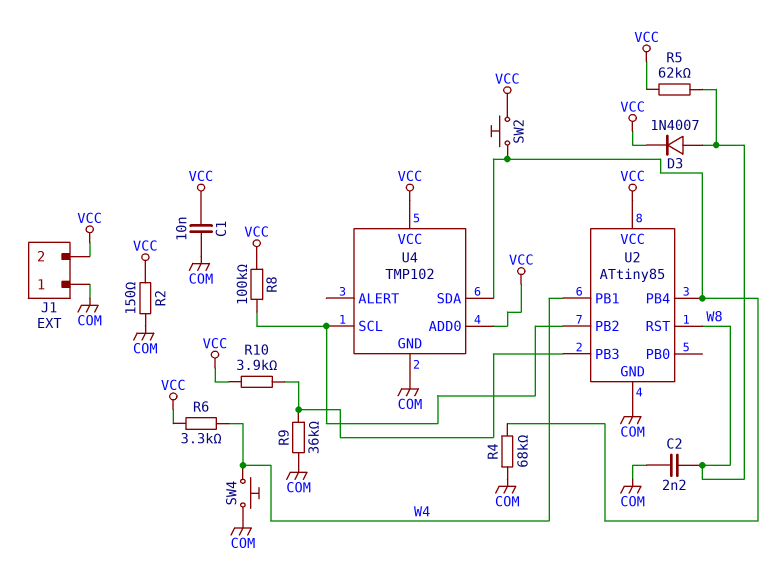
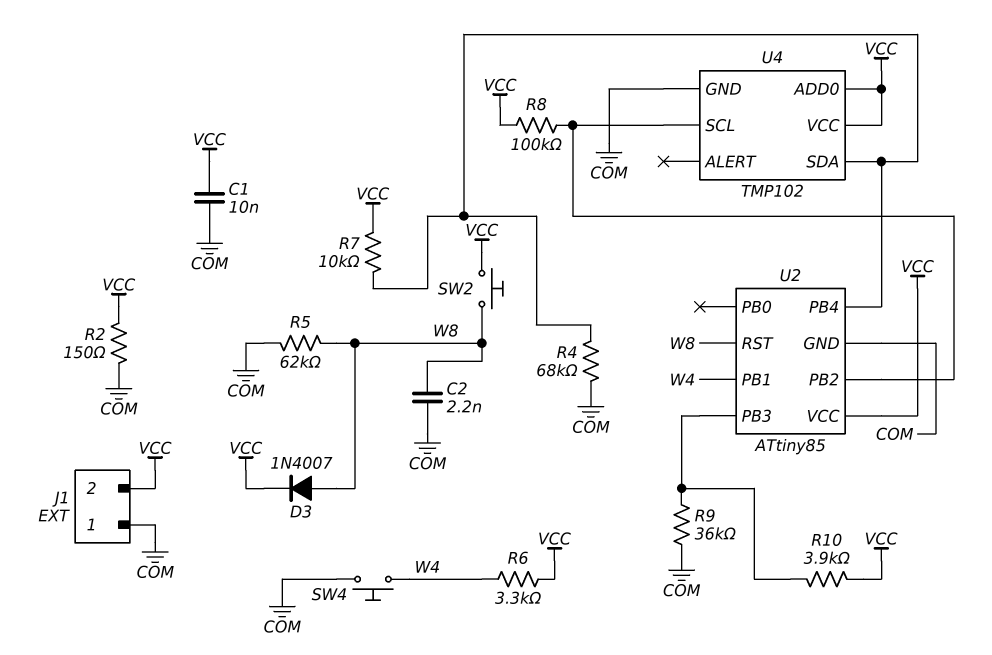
R5: 62k (VCC, W8) -> 62k (COM, W8)
R7: none -> 10k (U2/PB4, VCC)
SW2: button (U2/PB4, VCC) -> button (VCC, W8)

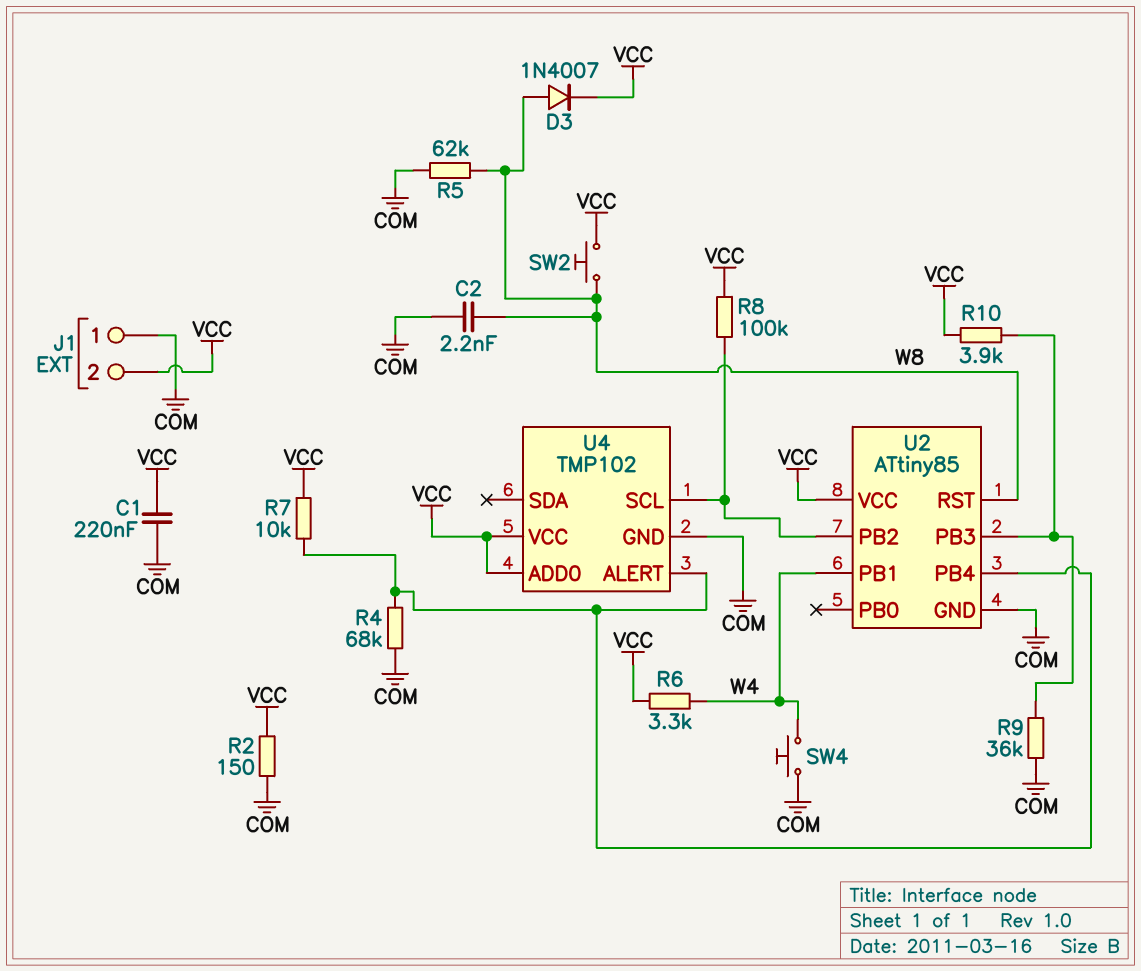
C1: 10nF (COM, VCC) -> 220nF (COM, VCC)
U4 pin ALERT: none -> U2/PB4
U4 pin SDA: U2/PB4 -> none

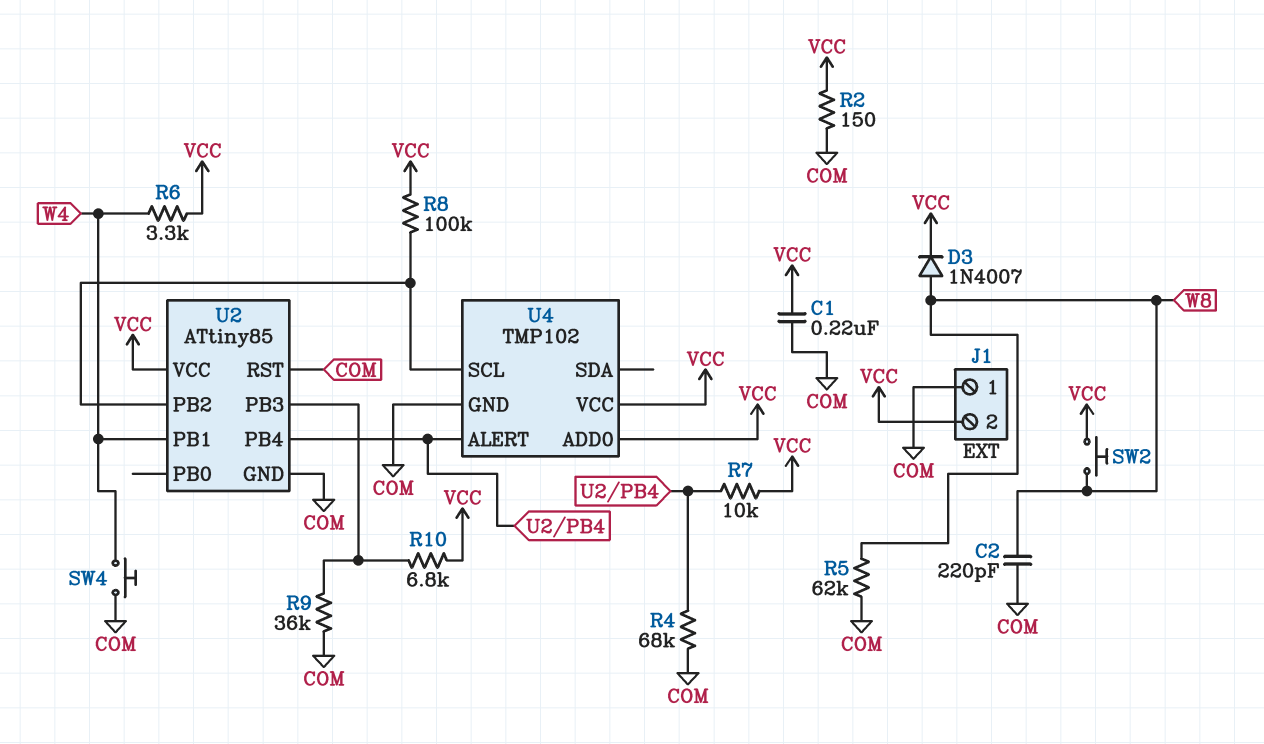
C2: 2.2nF (COM, W8) -> 220pF (COM, W8)
R10: 3.9k (U2/PB3, VCC) -> 6.8k (U2/PB3, VCC)
U2 pin RST: W8 -> COM

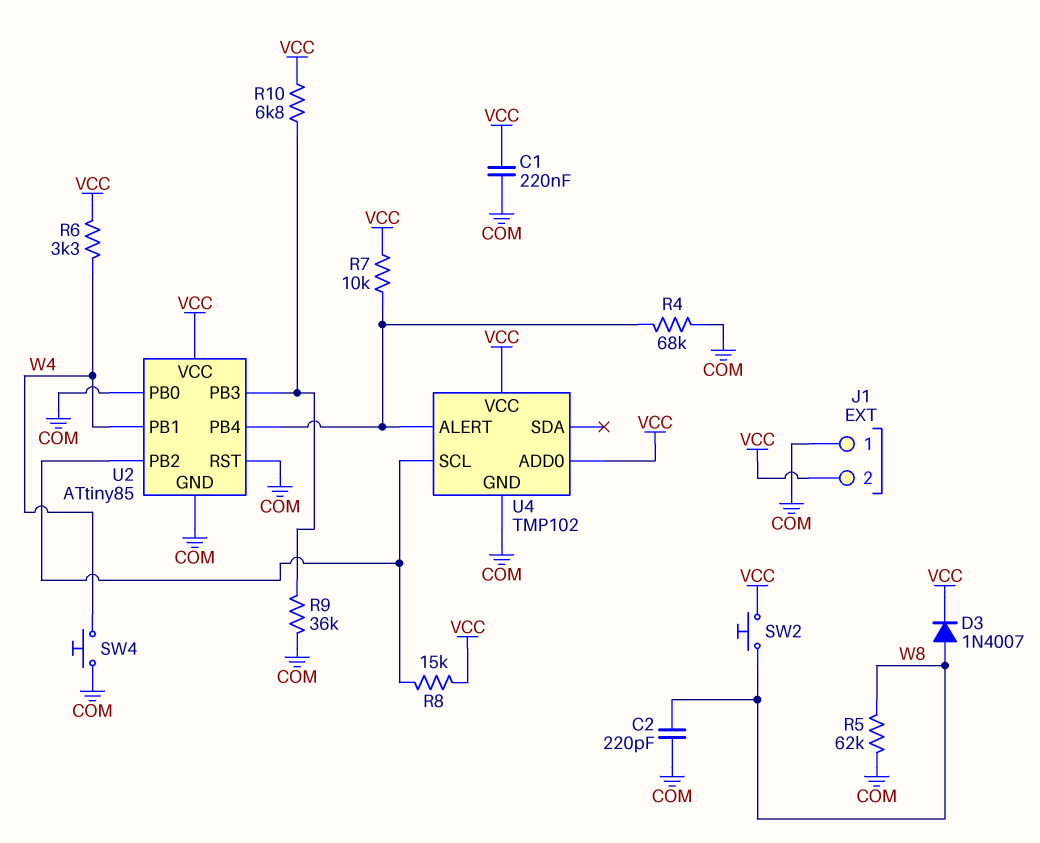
R2: 150 (COM, VCC) -> none
R8: 100k (U2/PB2, VCC) -> 15k (U2/PB2, VCC)
U2 pin PB0: none -> COM

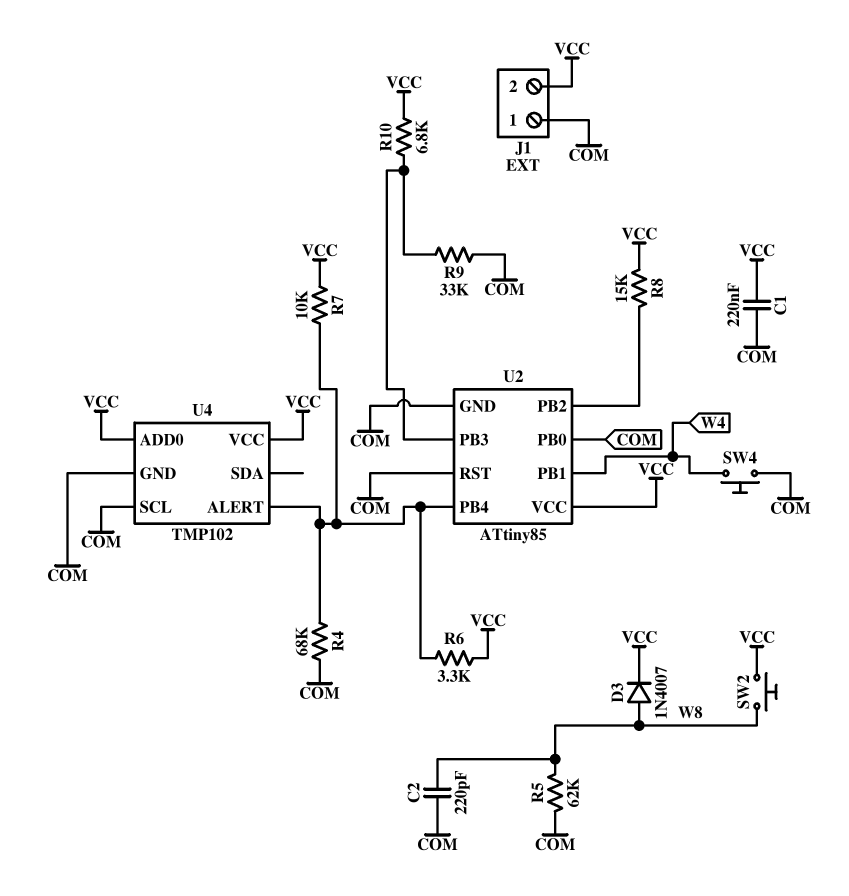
R6: 3.3k (VCC, W4) -> 3.3k (U2/PB4, VCC)
R9: 36k (COM, U2/PB3) -> 33k (COM, U2/PB3)
U4 pin SCL: U2/PB2 -> COM

